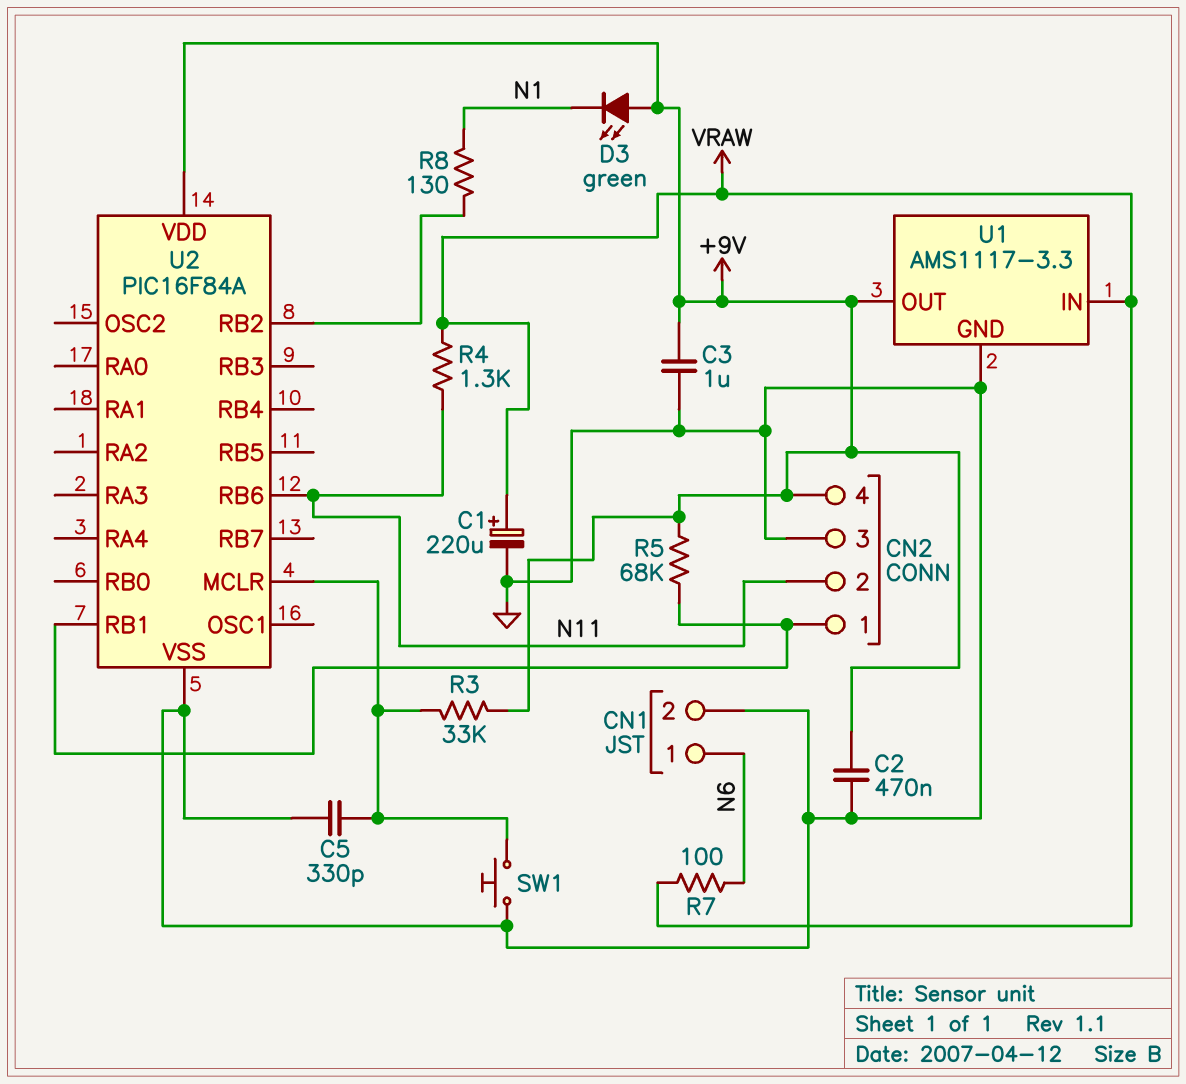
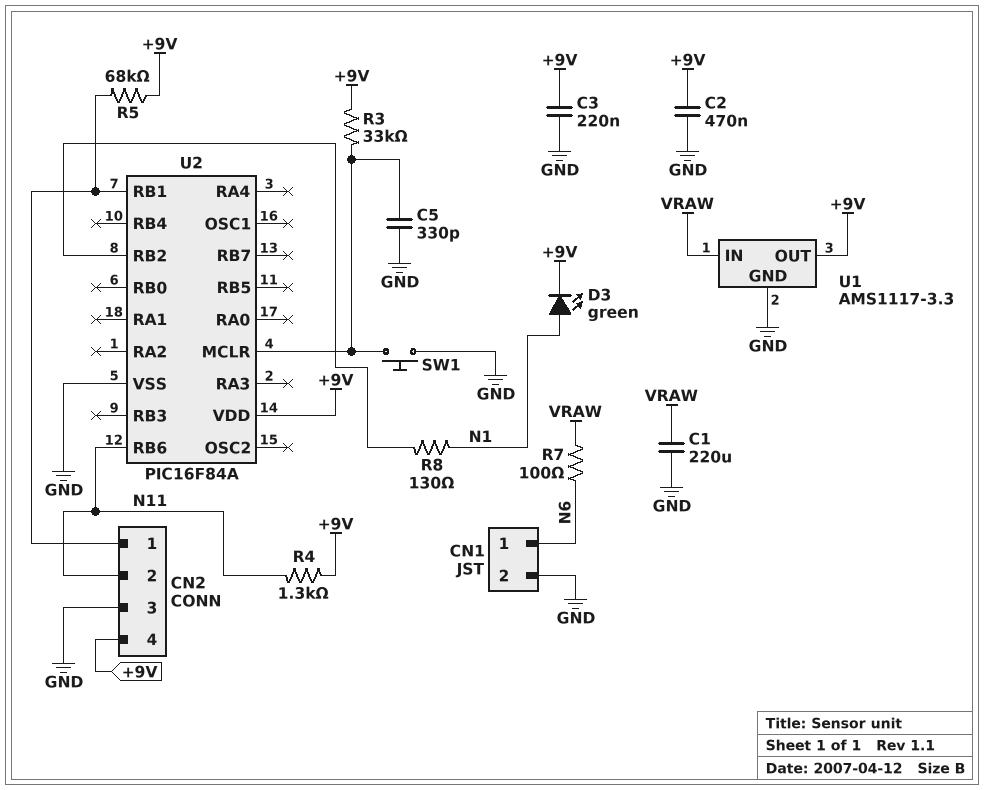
C1: 220uF (plus VRAW, minus GND) -> 220uF (GND, VRAW)
C3: 1uF (+9V, GND) -> 220nF (+9V, GND)
D3: LED green (A +9V, K N1) -> LED green (A N1, K +9V)
R4: 1.3k (N11, VRAW) -> 1.3k (+9V, N11)

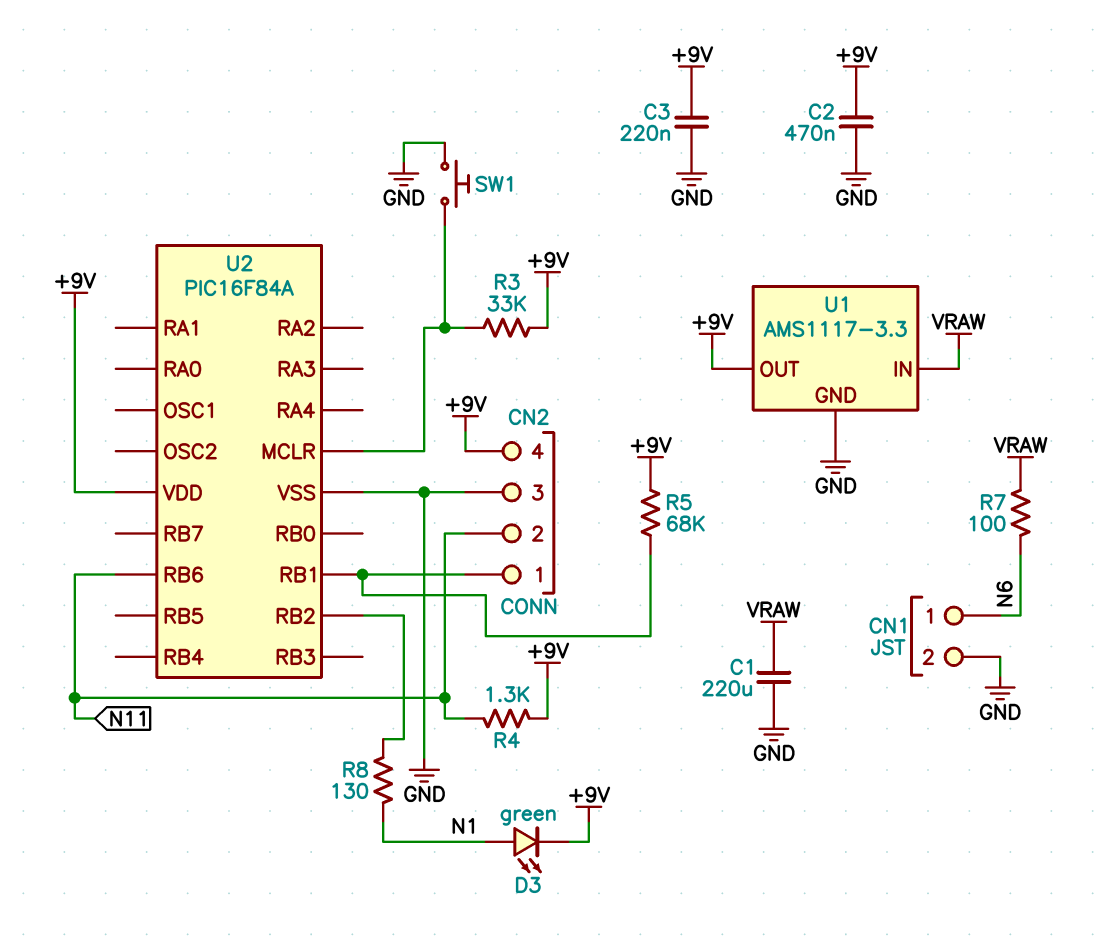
C5: 330pF (GND, U2/MCLR) -> none

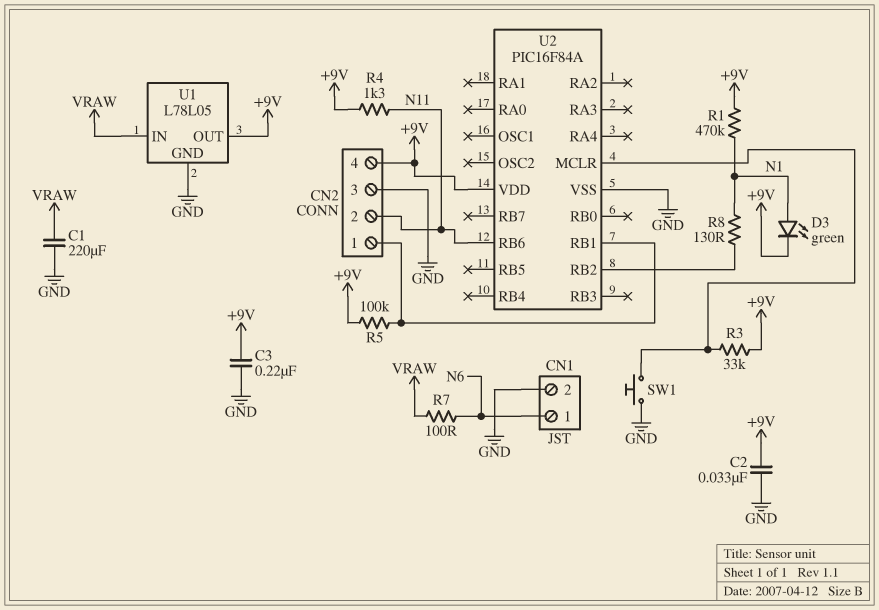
C2: 470nF (+9V, GND) -> 33nF (+9V, GND)
R1: none -> 470k (+9V, N1)
R5: 68k (+9V, CN2/1) -> 100k (+9V, CN2/1)
U1: AMS1117-3.3 -> L78L05

